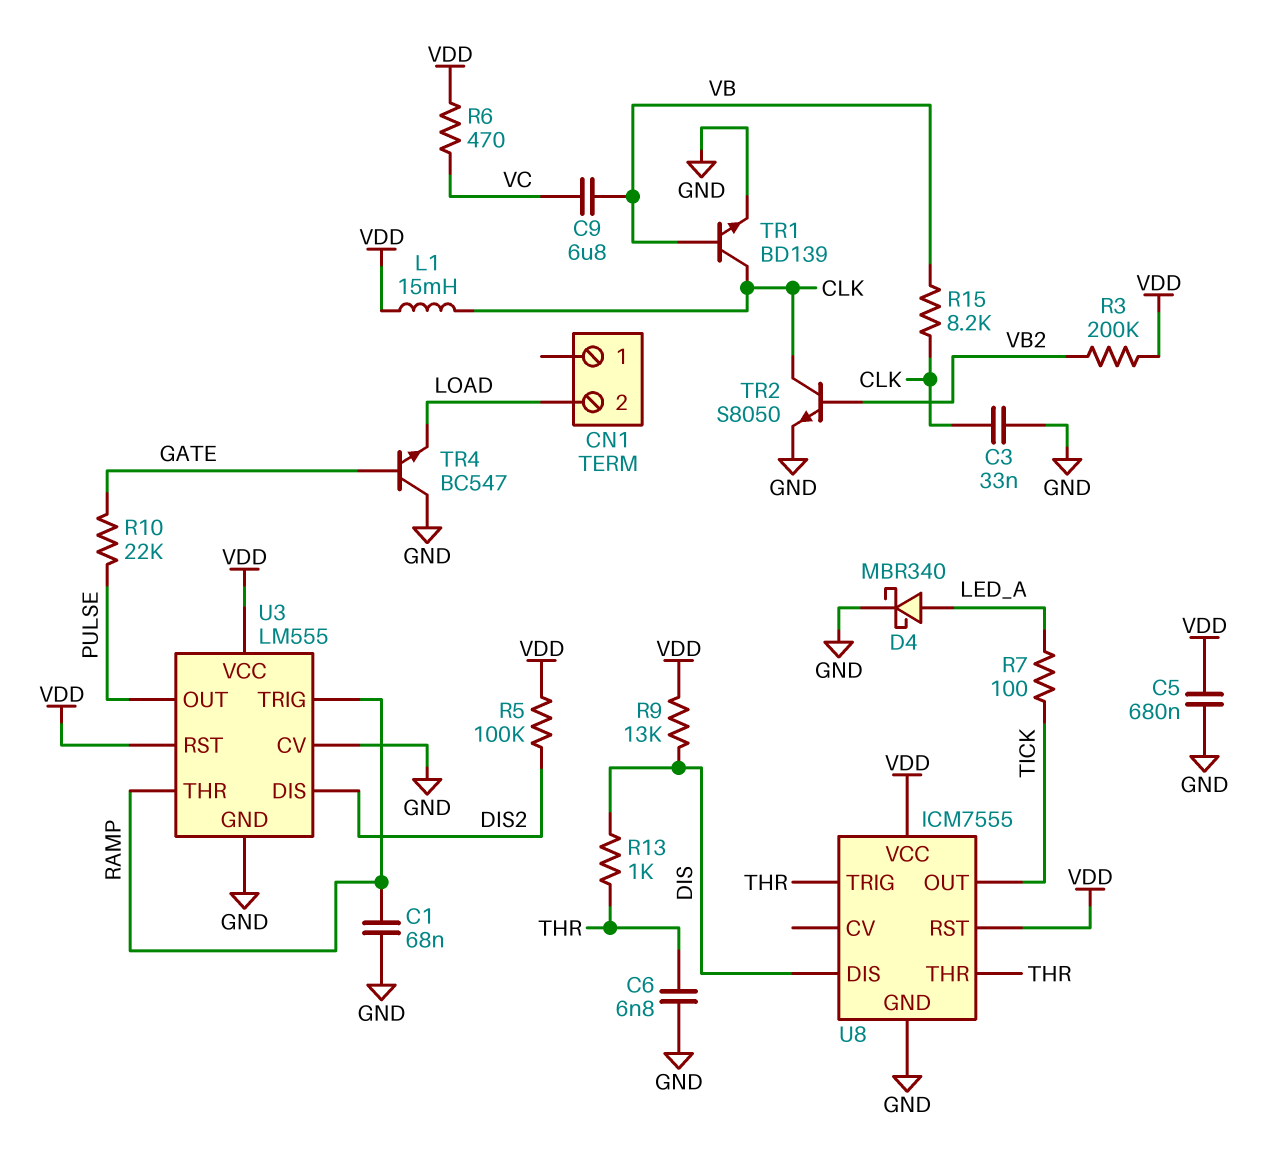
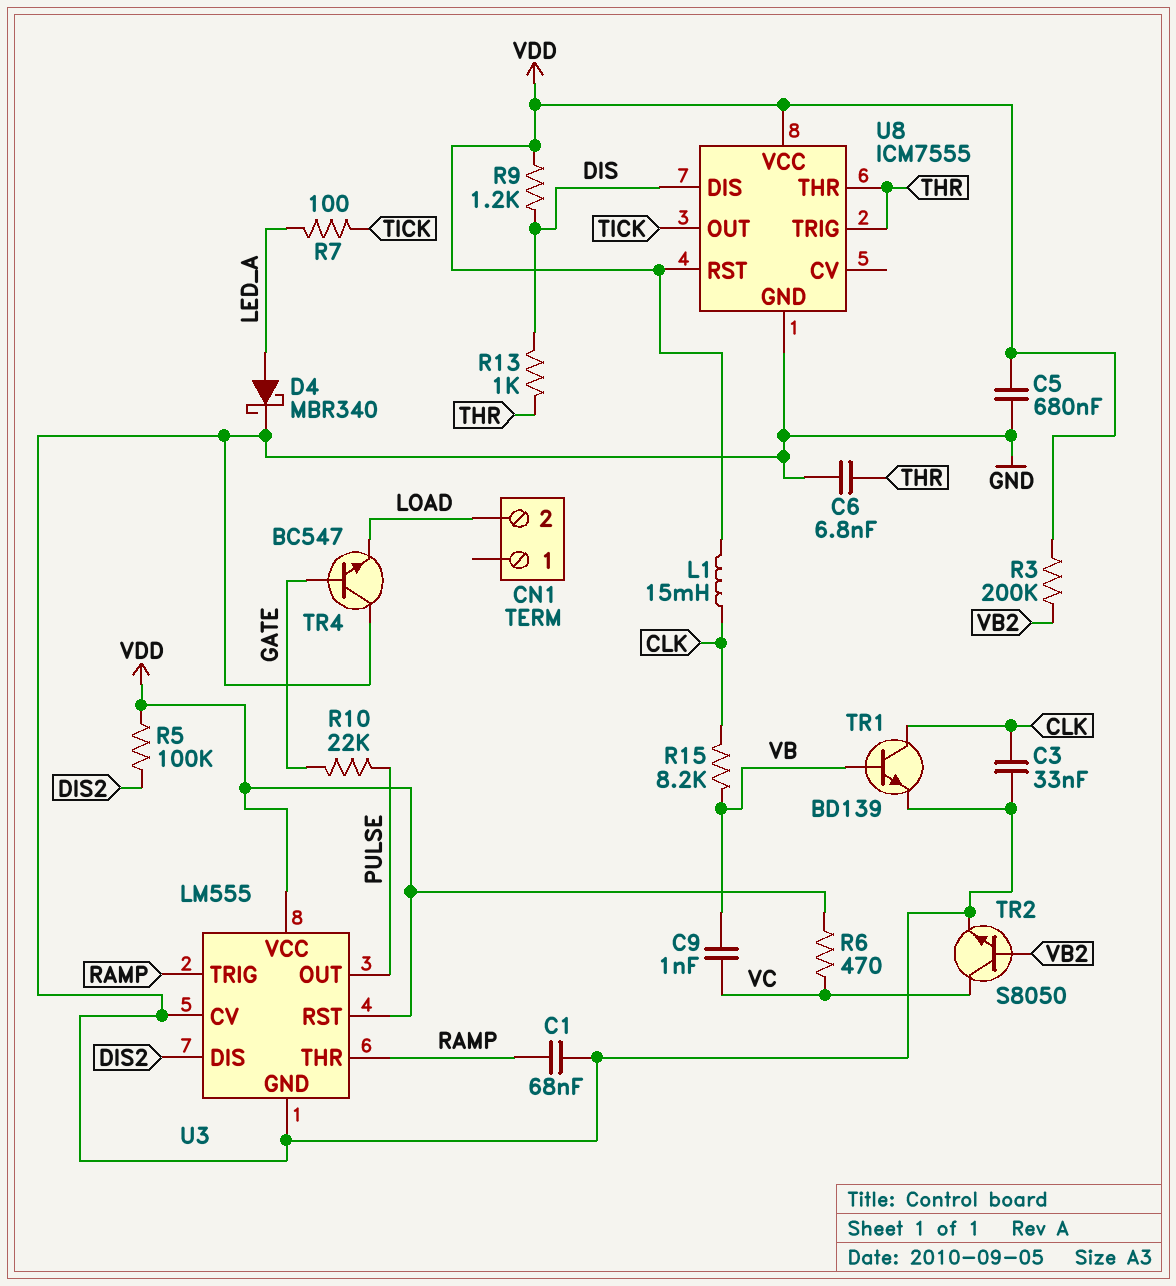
C9: 6.8uF (VB, VC) -> 1nF (VB, VC)
R9: 13k (DIS, VDD) -> 1.2k (DIS, VDD)
TR2: NPN S8050 (B VB2, C CLK, E GND) -> NPN S8050 (B VB2, C VC, E GND)

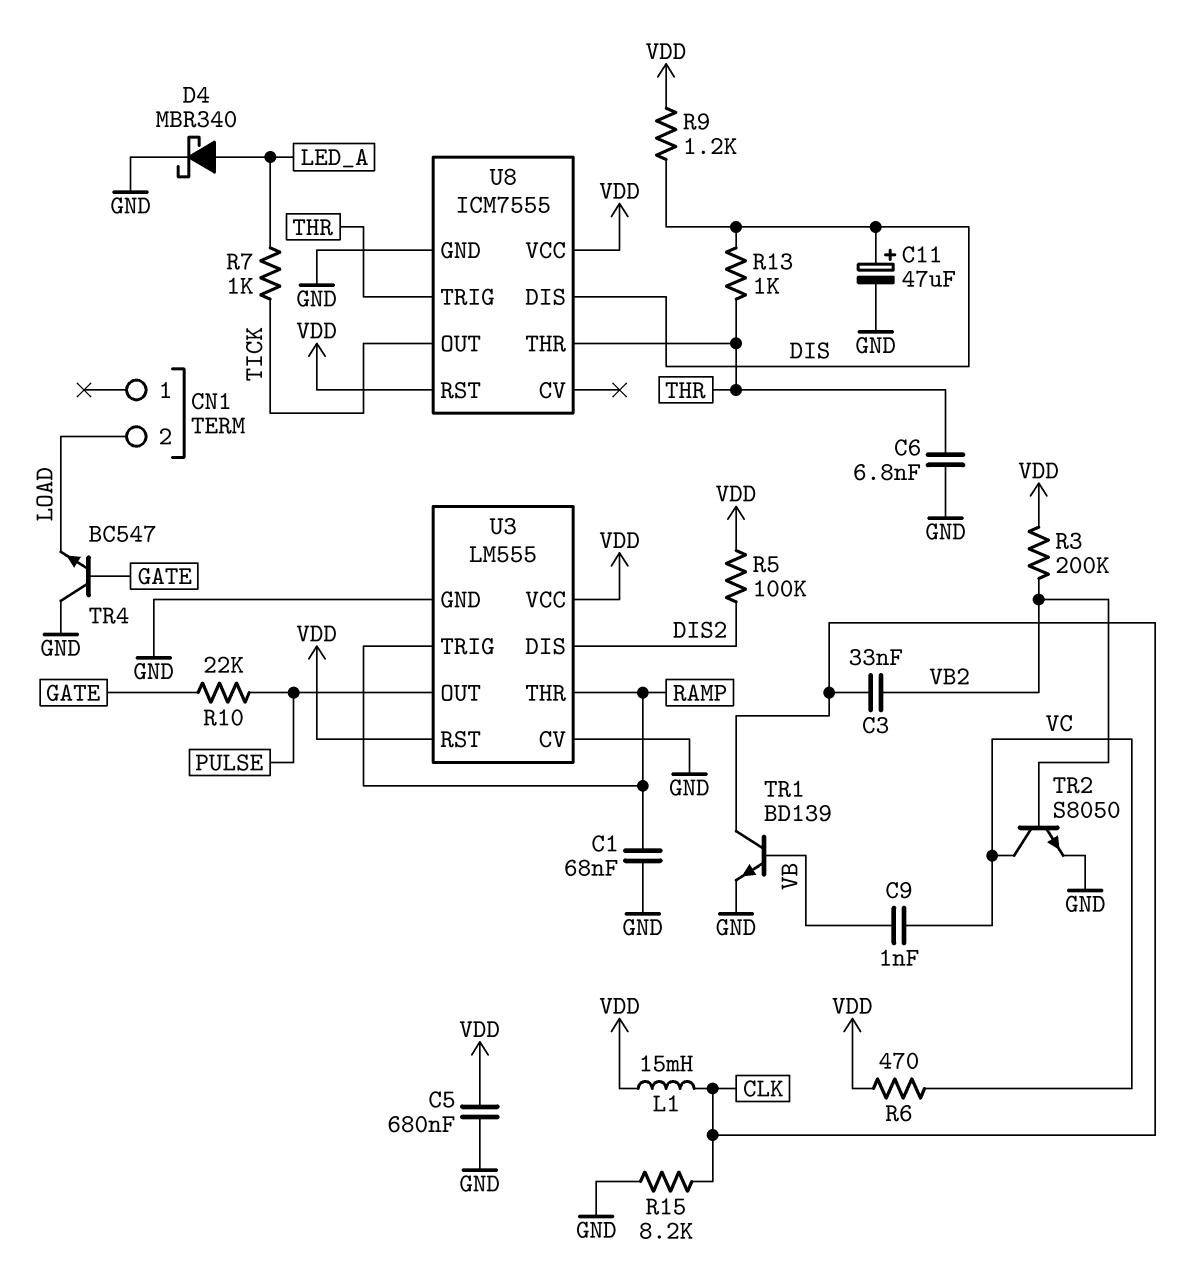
C3: 33nF (CLK, GND) -> 33nF (CLK, VB2)
C11: none -> 47uF (plus DIS, minus GND)
R7: 100 (LED_A, TICK) -> 1k (LED_A, TICK)
R15: 8.2k (CLK, VB) -> 8.2k (CLK, GND)

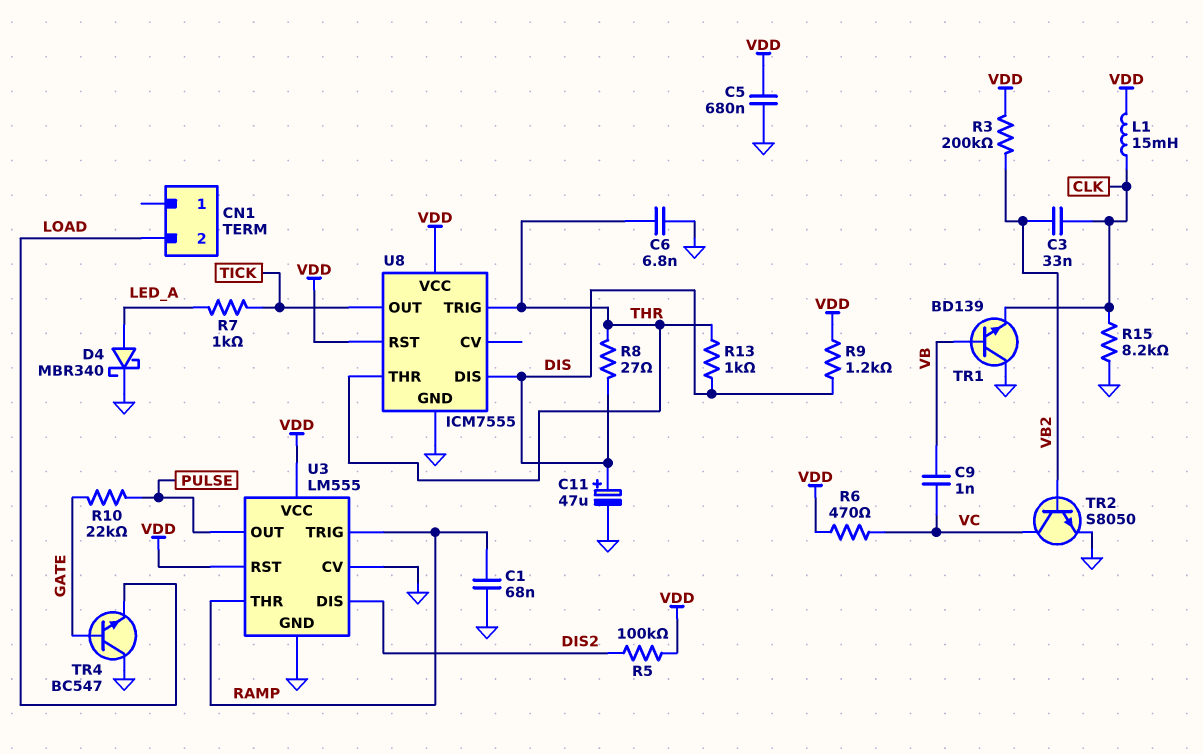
R8: none -> 27 (DIS, THR)
TR1: NPN BD139 (B VB, C CLK, E GND) -> NPN BD139 (B VB, C GND, E CLK)

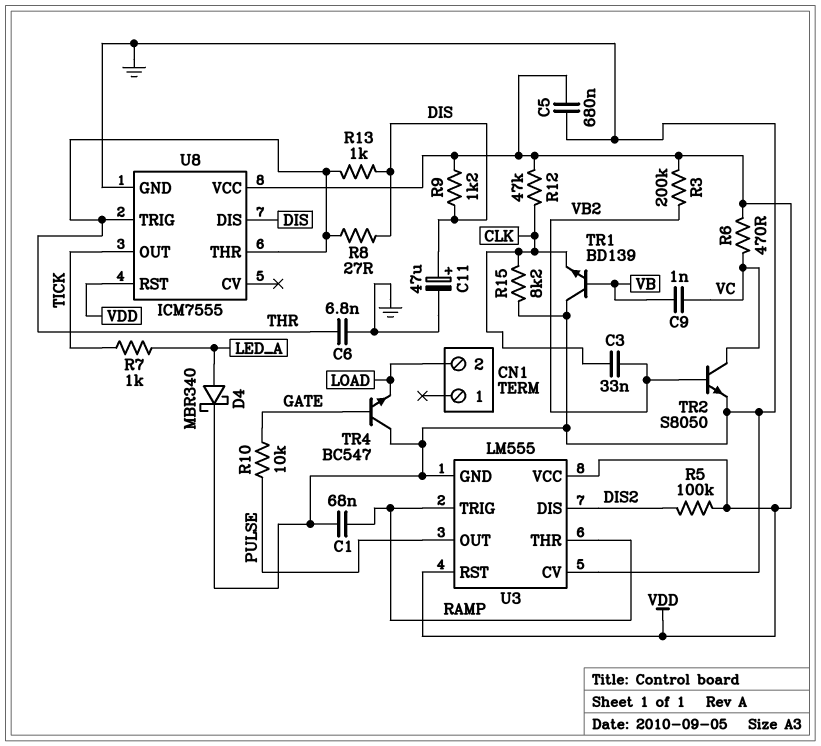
L1: 15mH (CLK, VDD) -> none
R10: 22k (GATE, PULSE) -> 10k (GATE, PULSE)
R12: none -> 47k (CLK, VDD)

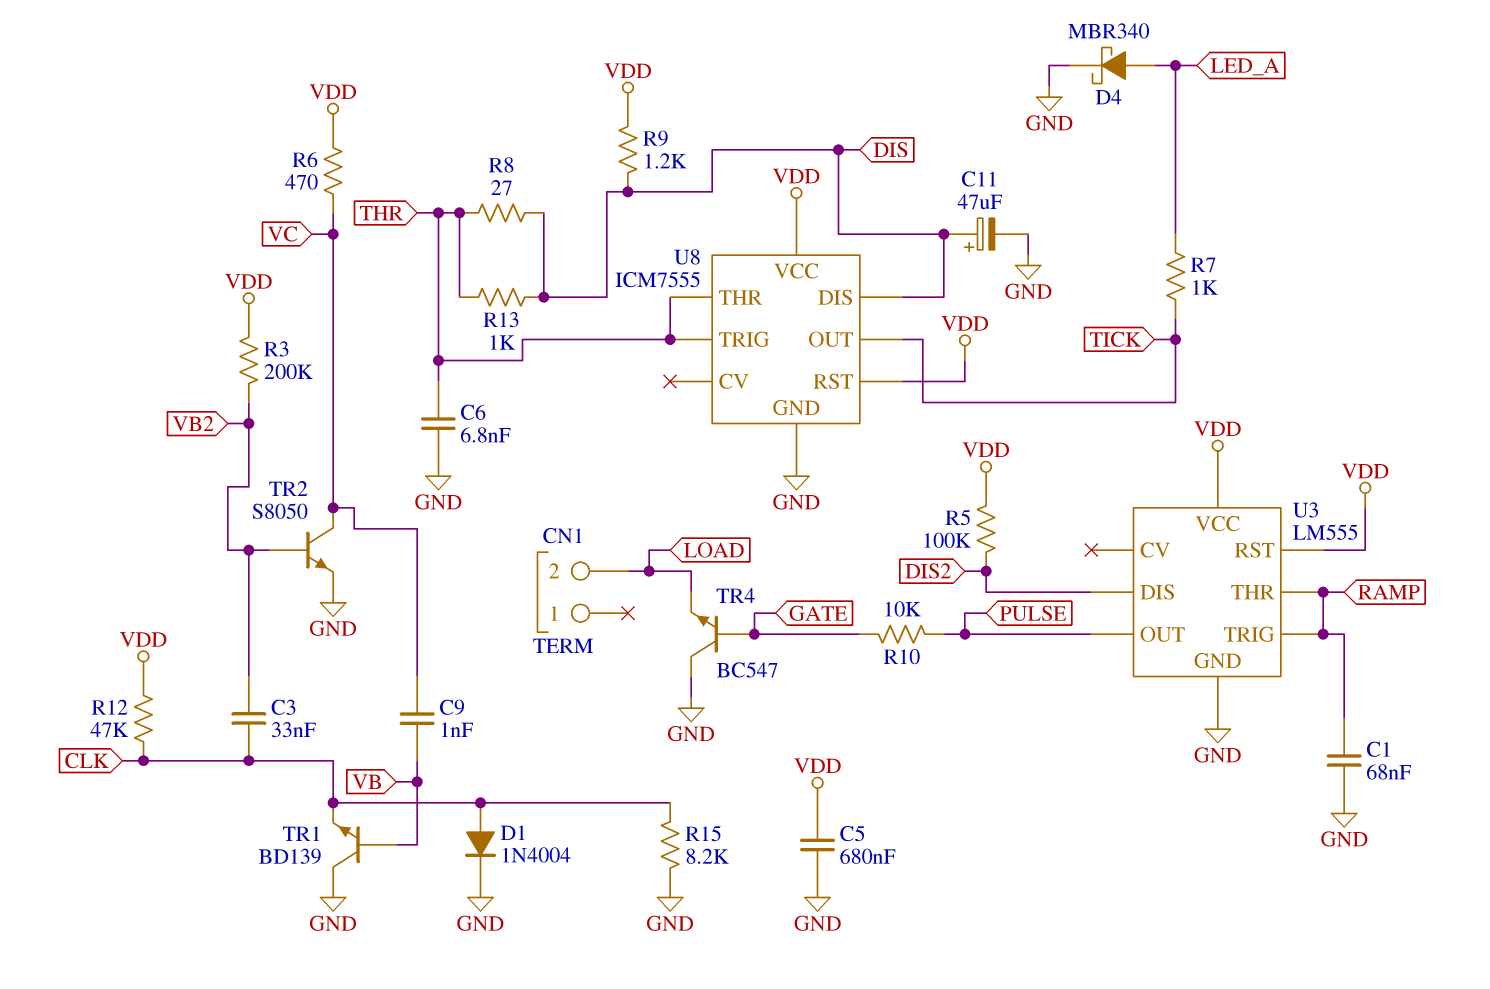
D1: none -> diode 1N4004 (A CLK, K GND)
U3 pin CV: GND -> none

